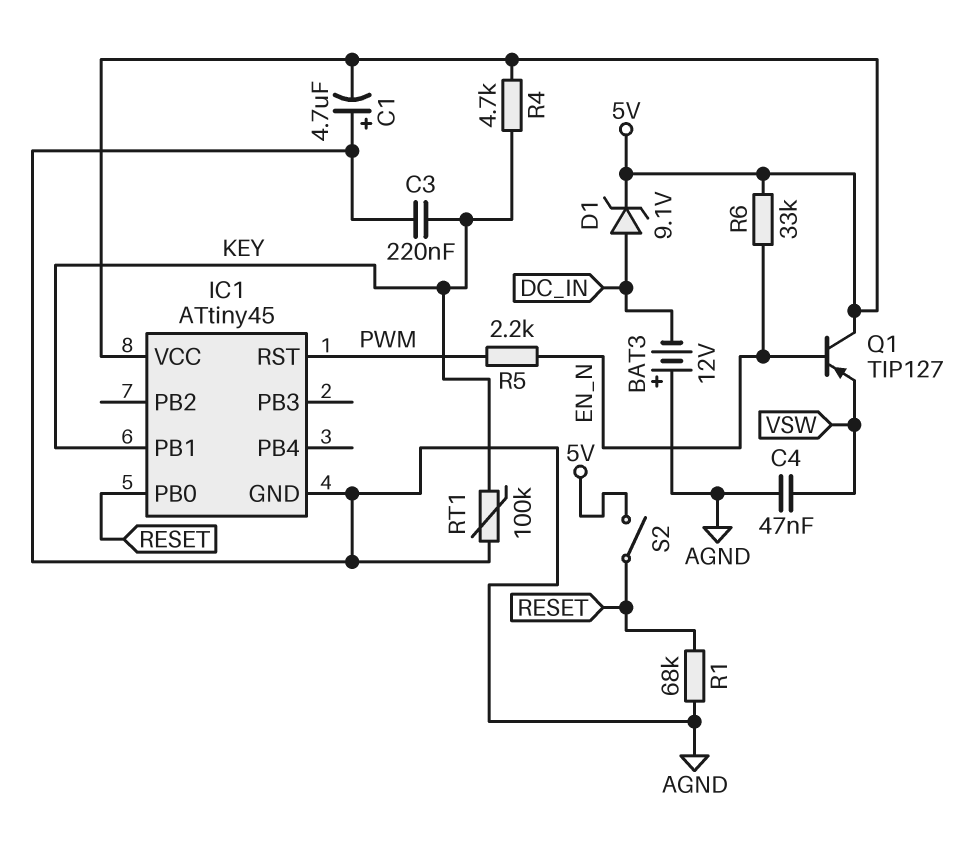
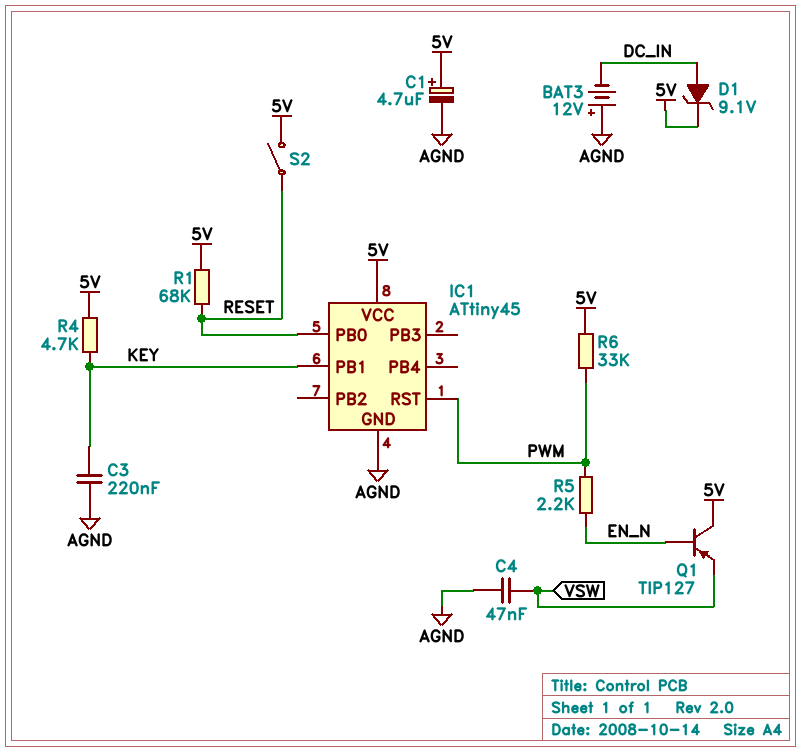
C1: 4.7uF (plus AGND, minus 5V) -> 4.7uF (plus 5V, minus AGND)
R1: 68k (AGND, RESET) -> 68k (5V, RESET)
R6: 33k (5V, EN_N) -> 33k (5V, PWM)
RT1: 100k (AGND, KEY) -> none

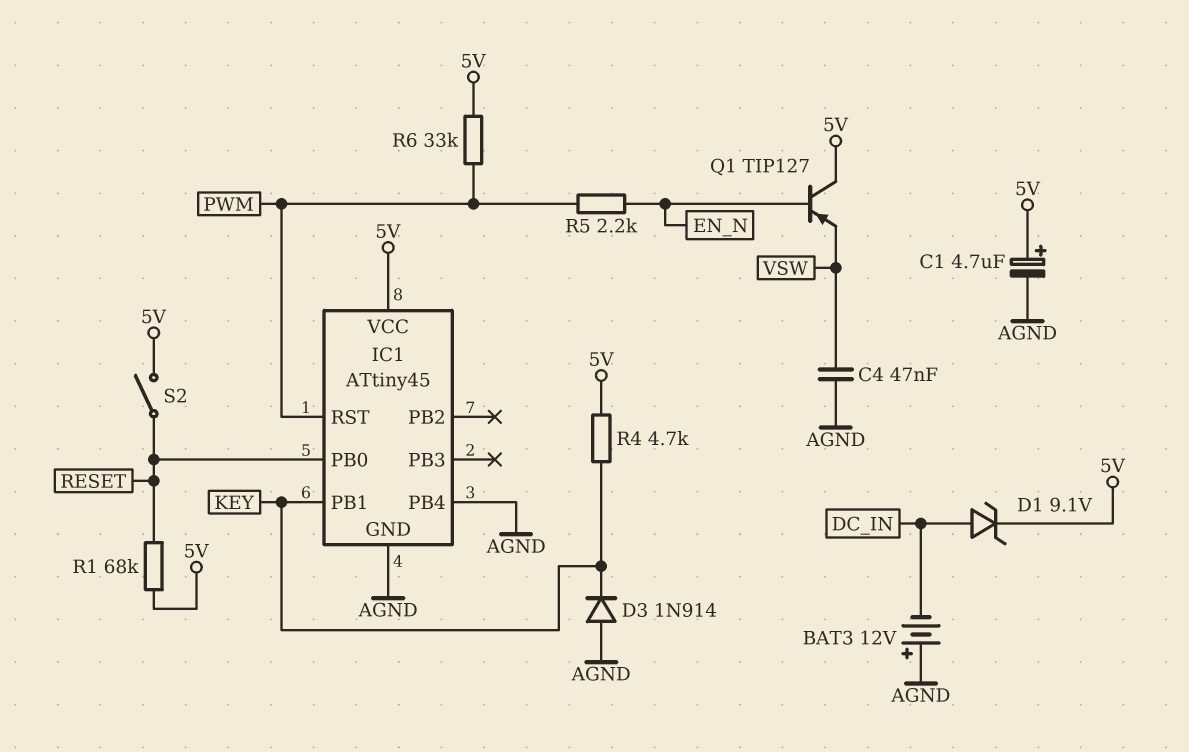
C3: 220nF (AGND, KEY) -> none
D3: none -> diode 1N914 (A AGND, K KEY)
IC1 pin PB4: none -> AGND

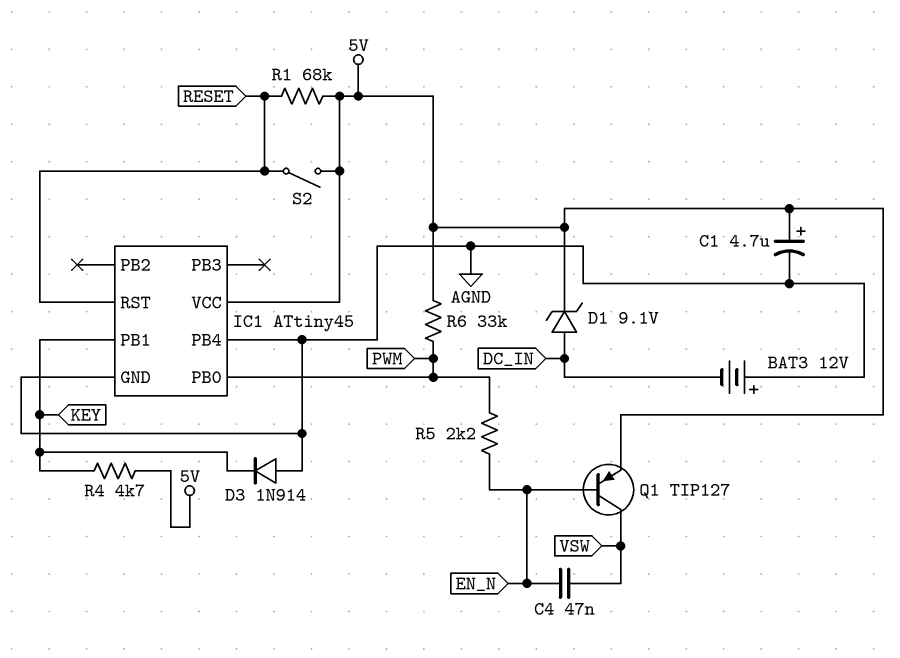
C4: 47nF (AGND, VSW) -> 47nF (EN_N, VSW)
IC1 pin PB0: RESET -> PWM
IC1 pin RST: PWM -> RESET
Q1: PNP TIP127 (B EN_N, C 5V, E VSW) -> PNP TIP127 (B EN_N, C VSW, E 5V)

